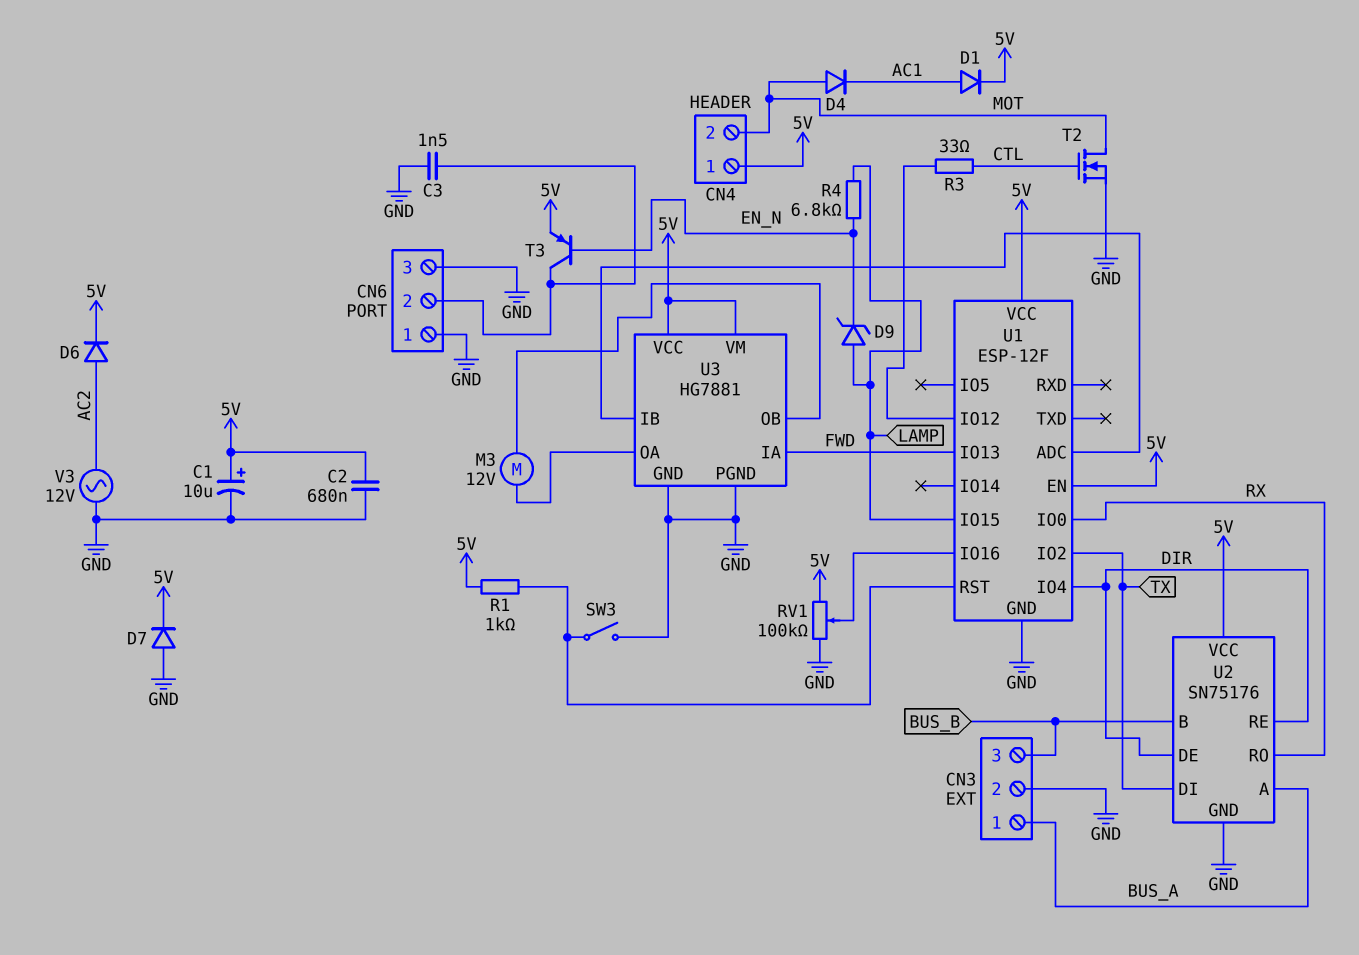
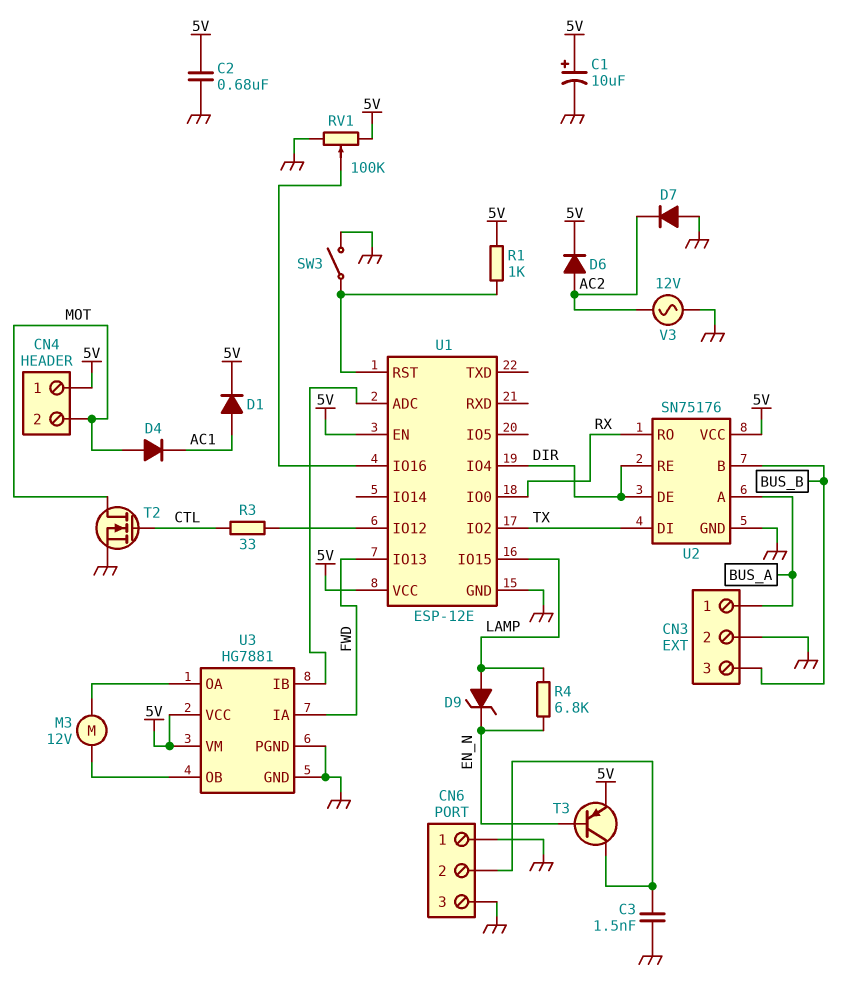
D7: diode (A GND, K 5V) -> diode (A GND, K AC2)
U1: ESP-12F -> ESP-12E

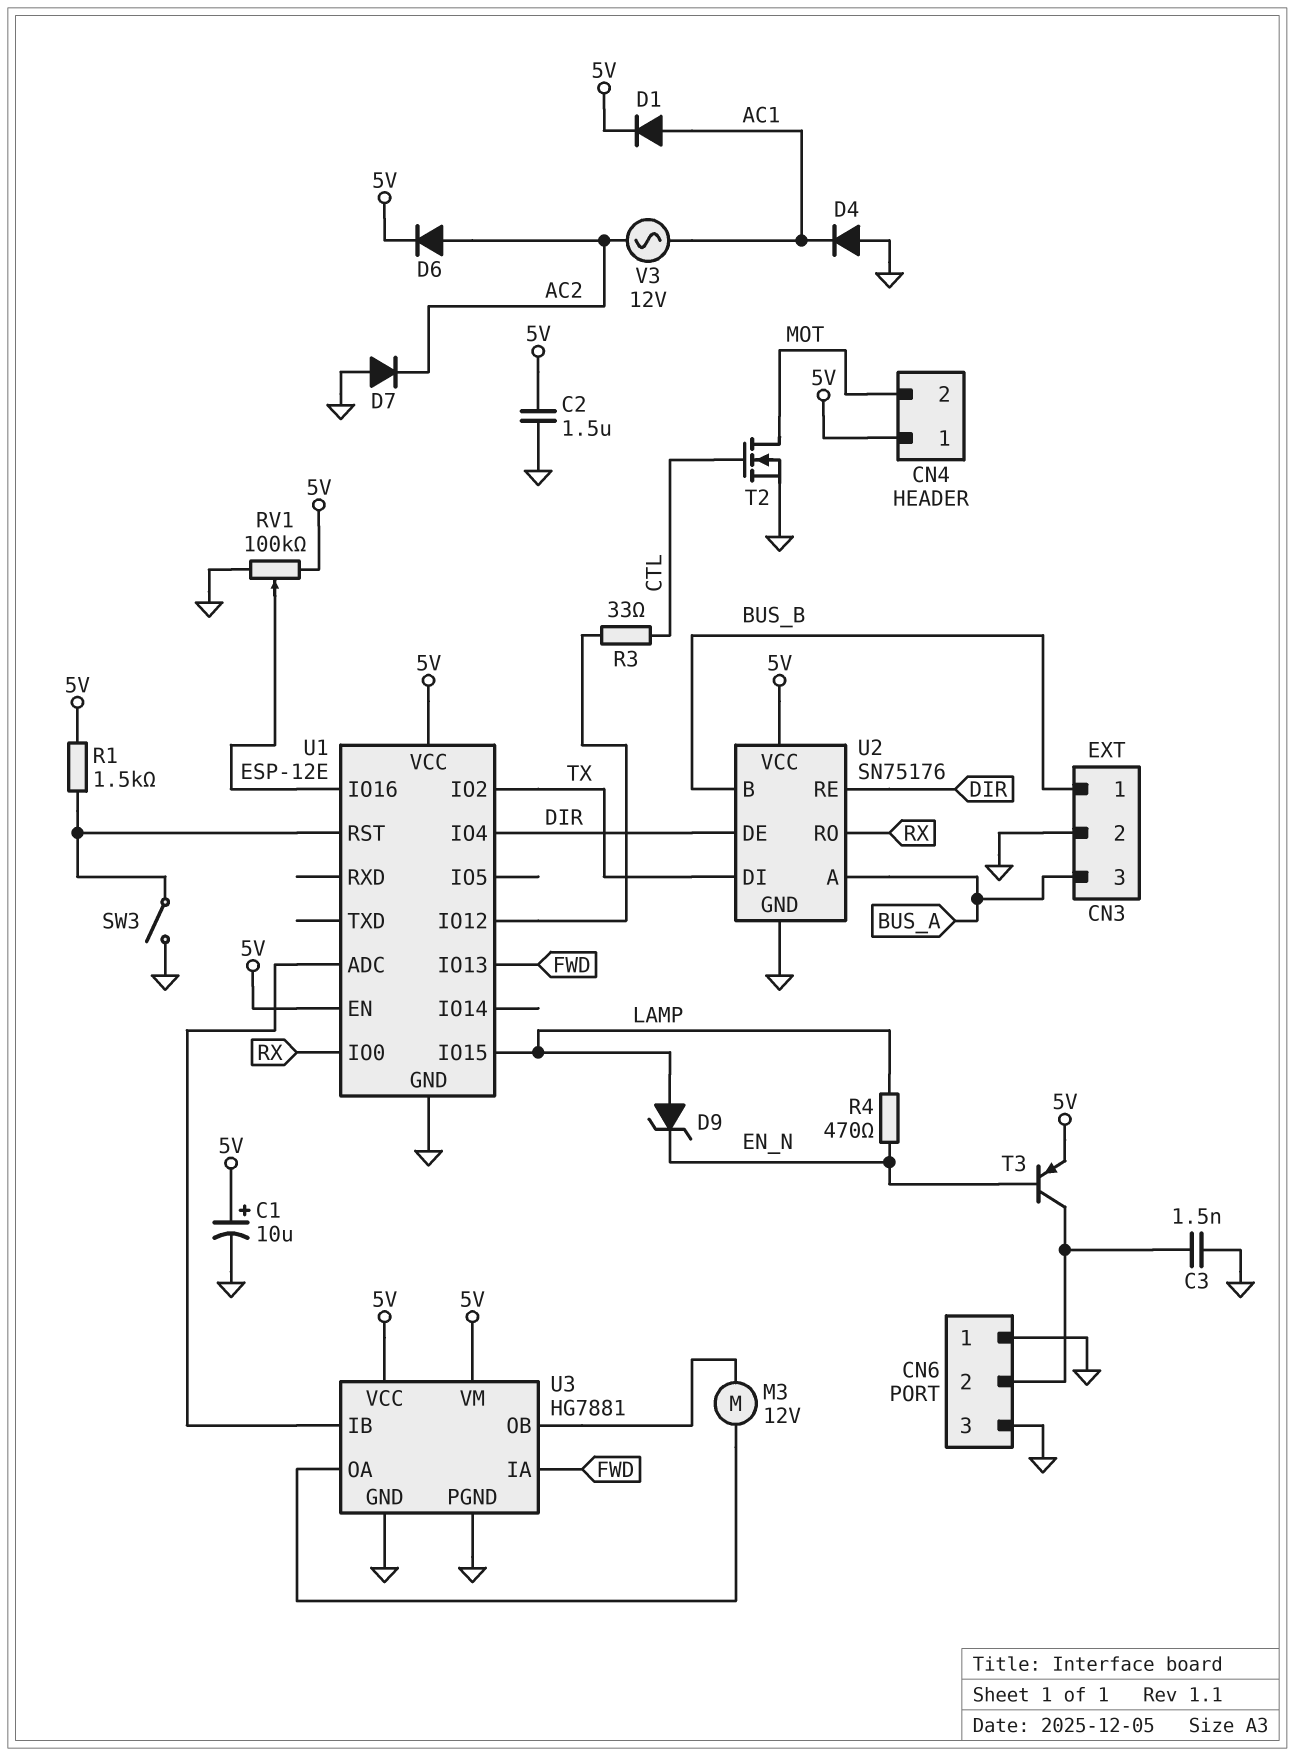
C2: 680nF (5V, GND) -> 1.5uF (5V, GND)
CN3 pin 1: BUS_A -> BUS_B
CN3 pin 3: BUS_B -> BUS_A
D4: diode (A MOT, K AC1) -> diode (A GND, K AC1)
R1: 1k (5V, U1/RST) -> 1.5k (5V, U1/RST)
R4: 6.8k (EN_N, LAMP) -> 470 (EN_N, LAMP)
V3: AC 12V (AC2, GND) -> AC 12V (AC1, AC2)

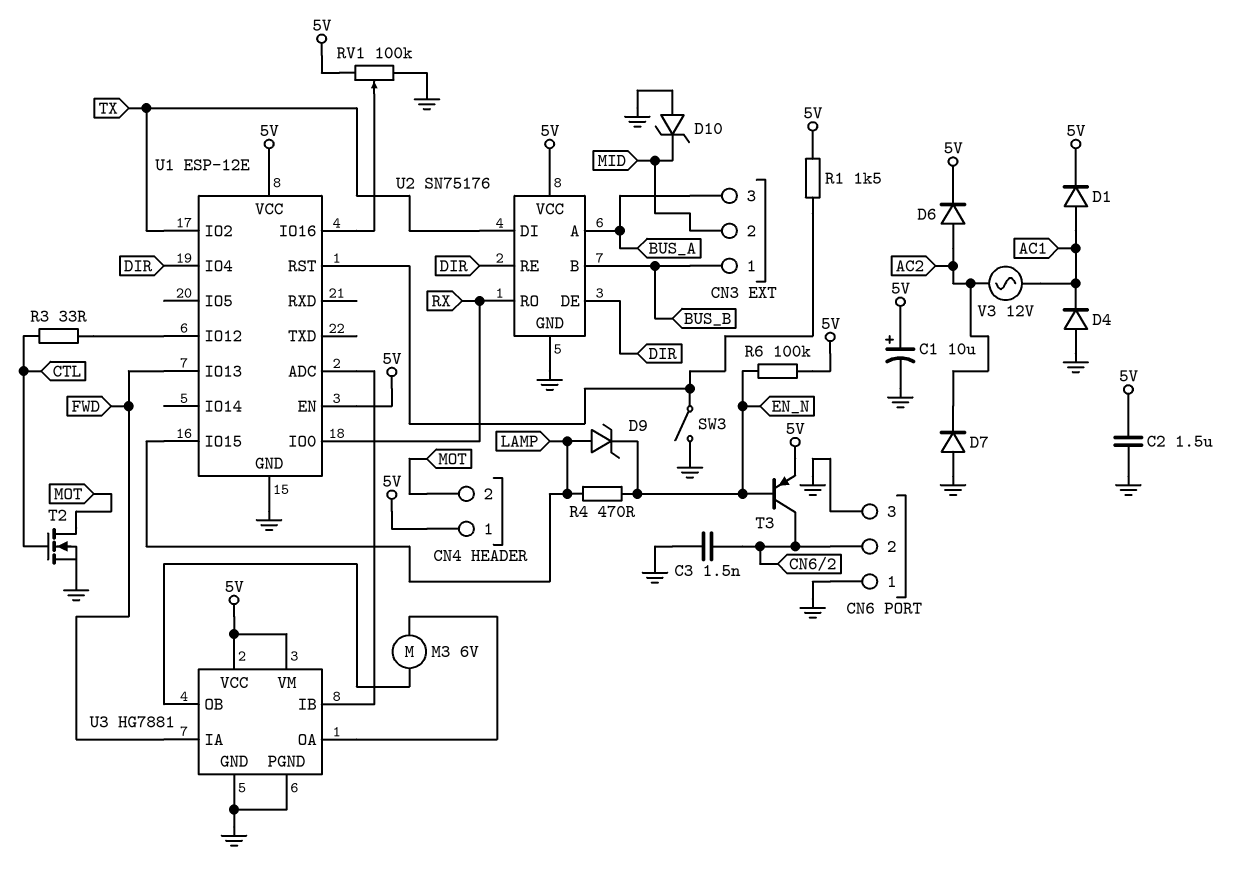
CN3 pin 2: GND -> MID
D10: none -> zener (A GND, K MID)
M3: motor 12V (U3/OA, U3/OB) -> motor 6V (U3/OA, U3/OB)
R6: none -> 100k (5V, EN_N)

